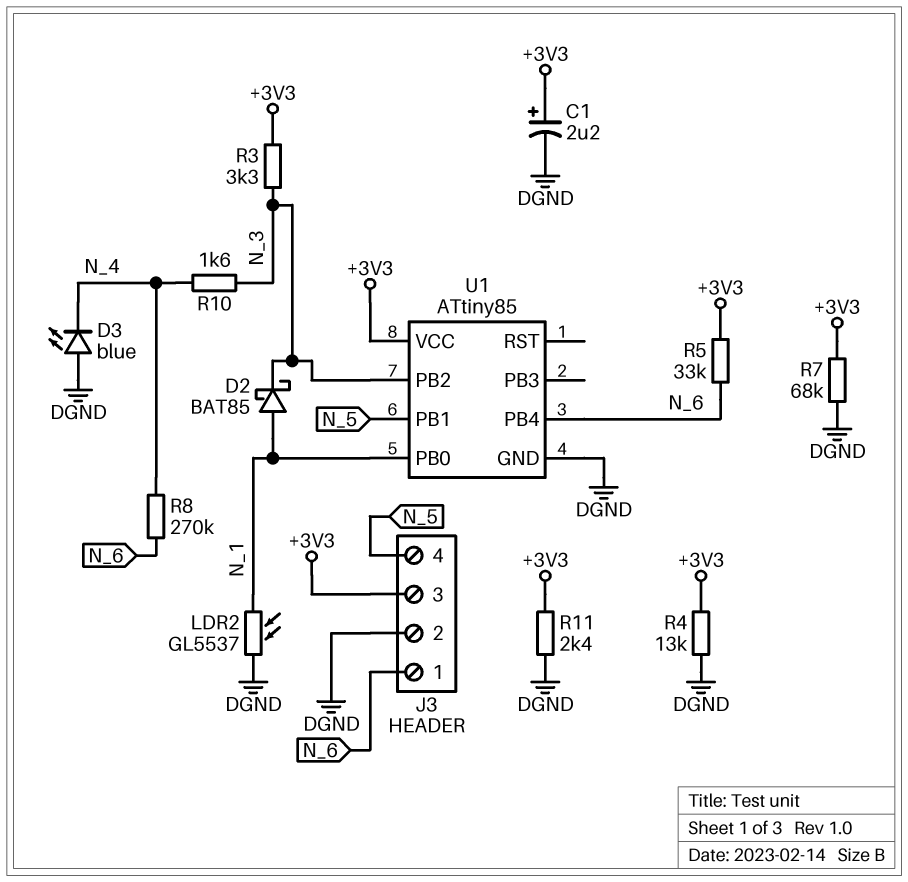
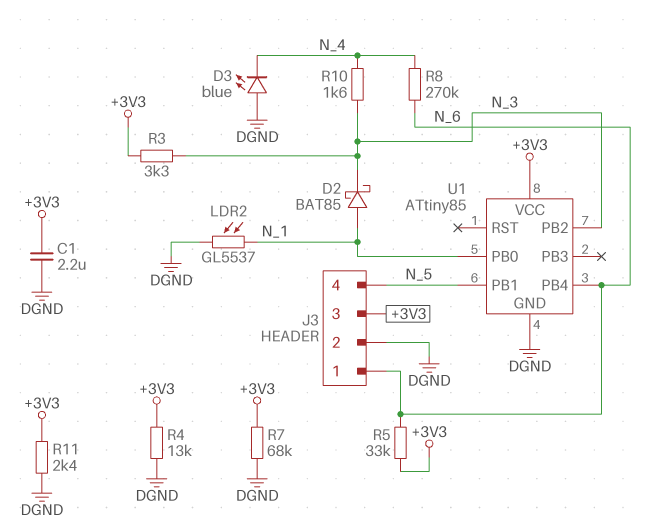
C1: 2.2uF (plus +3V3, minus DGND) -> 2.2uF (+3V3, DGND)

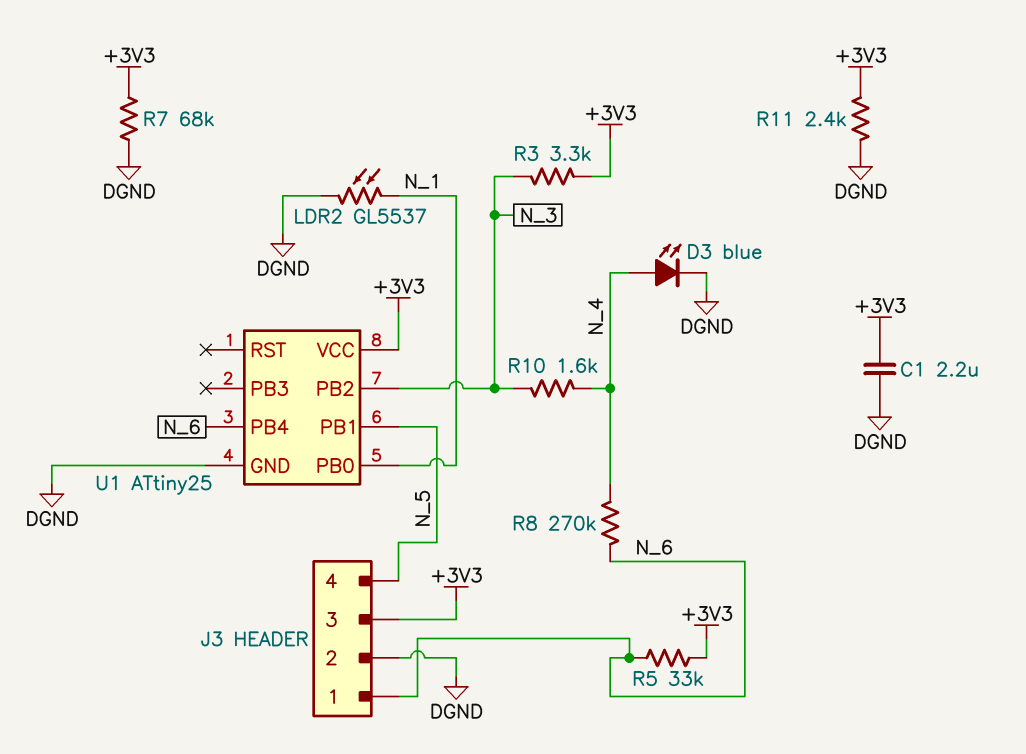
D2: schottky BAT85 (A N_1, K N_3) -> none
D3: LED blue (A DGND, K N_4) -> LED blue (A N_4, K DGND)
R4: 13k (+3V3, DGND) -> none
U1: ATtiny85 -> ATtiny25

